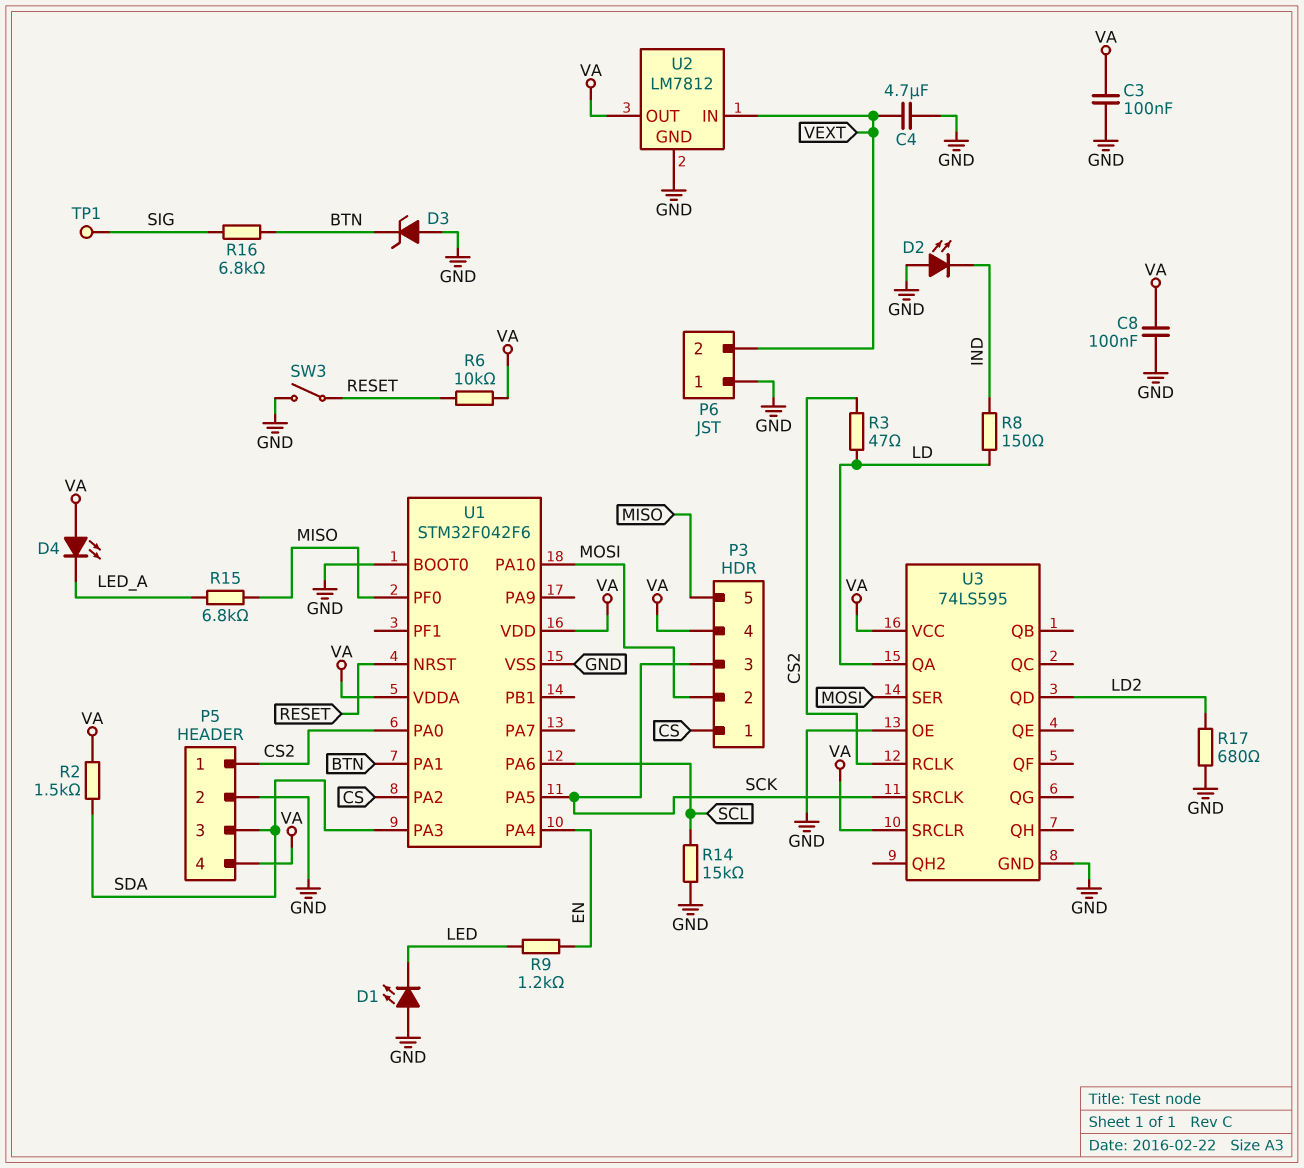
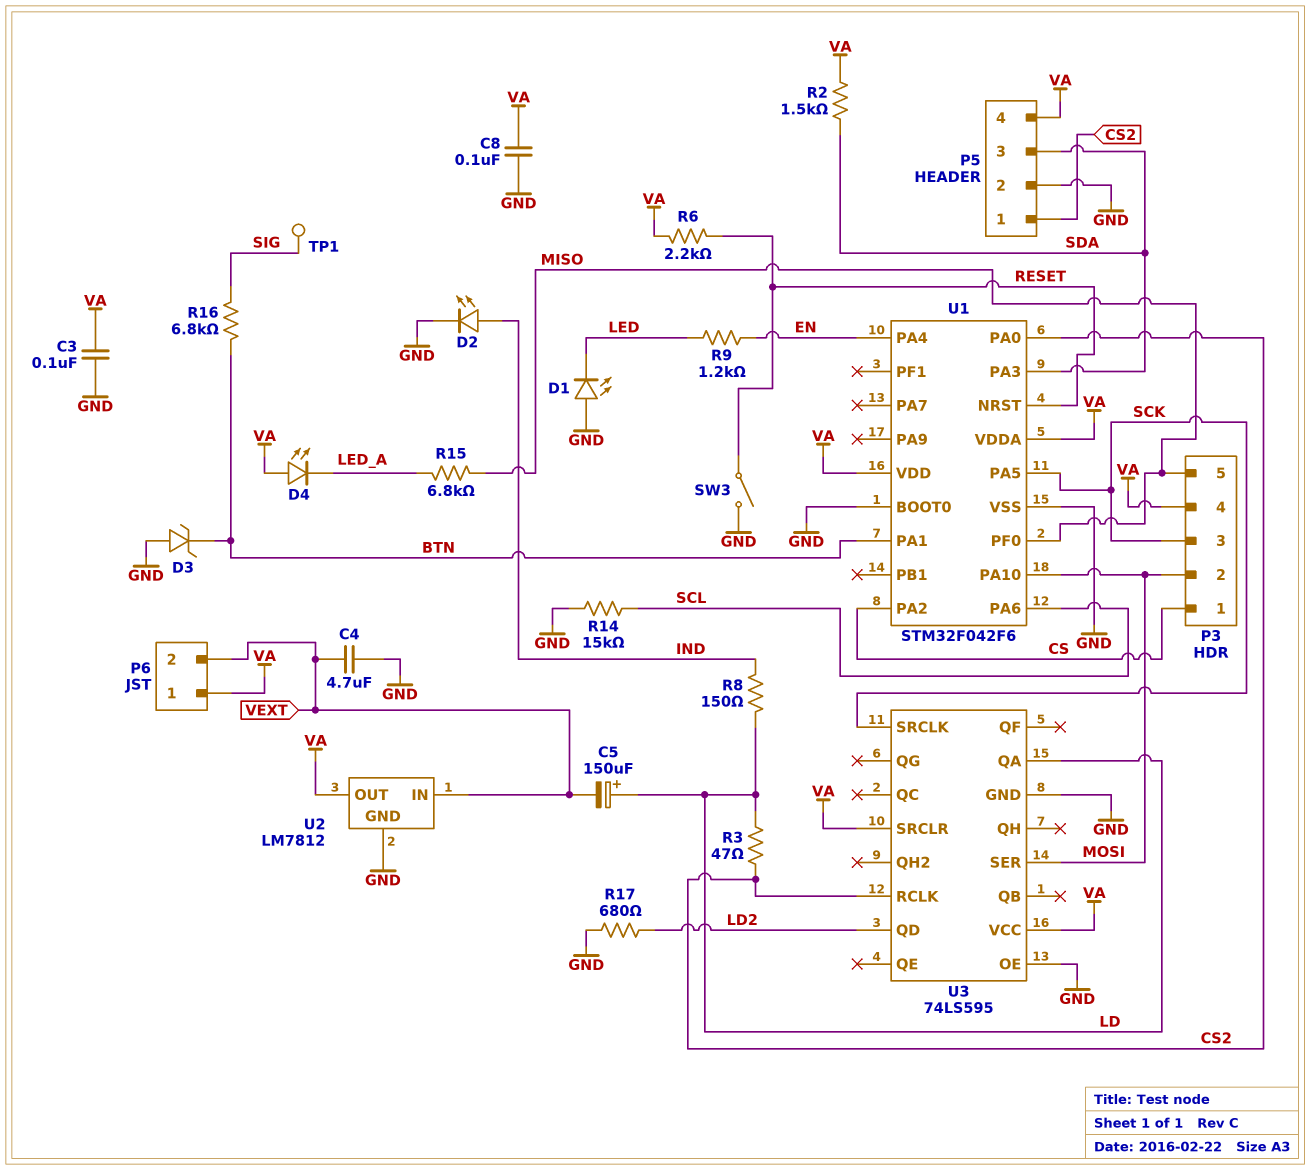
C5: none -> 150uF (plus LD, minus VEXT)
D2: LED (A GND, K IND) -> LED (A IND, K GND)
P6 pin 1: GND -> VA
R6: 10k (RESET, VA) -> 2.2k (RESET, VA)

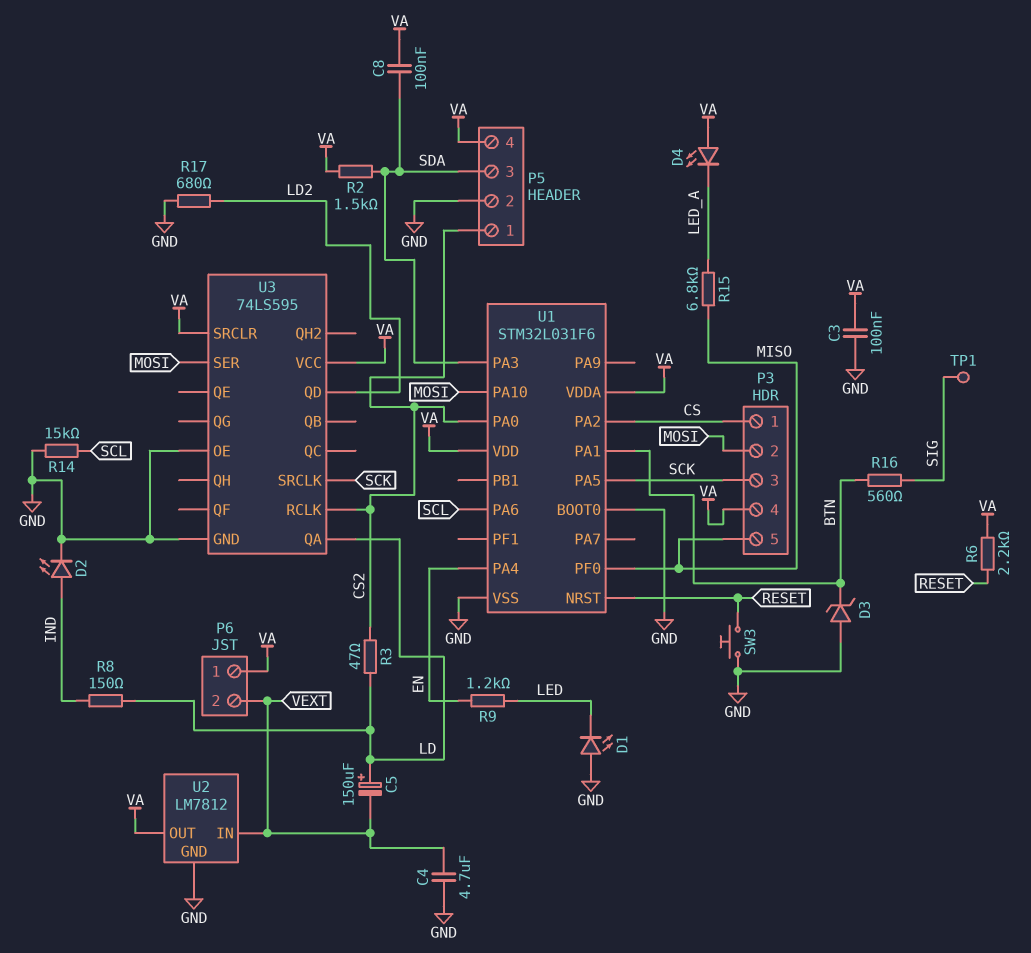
C8: 100nF (GND, VA) -> 100nF (SDA, VA)
R16: 6.8k (BTN, SIG) -> 560 (BTN, SIG)
SW3: switch (GND, RESET) -> button (GND, RESET)
U1: STM32F042F6 -> STM32L031F6

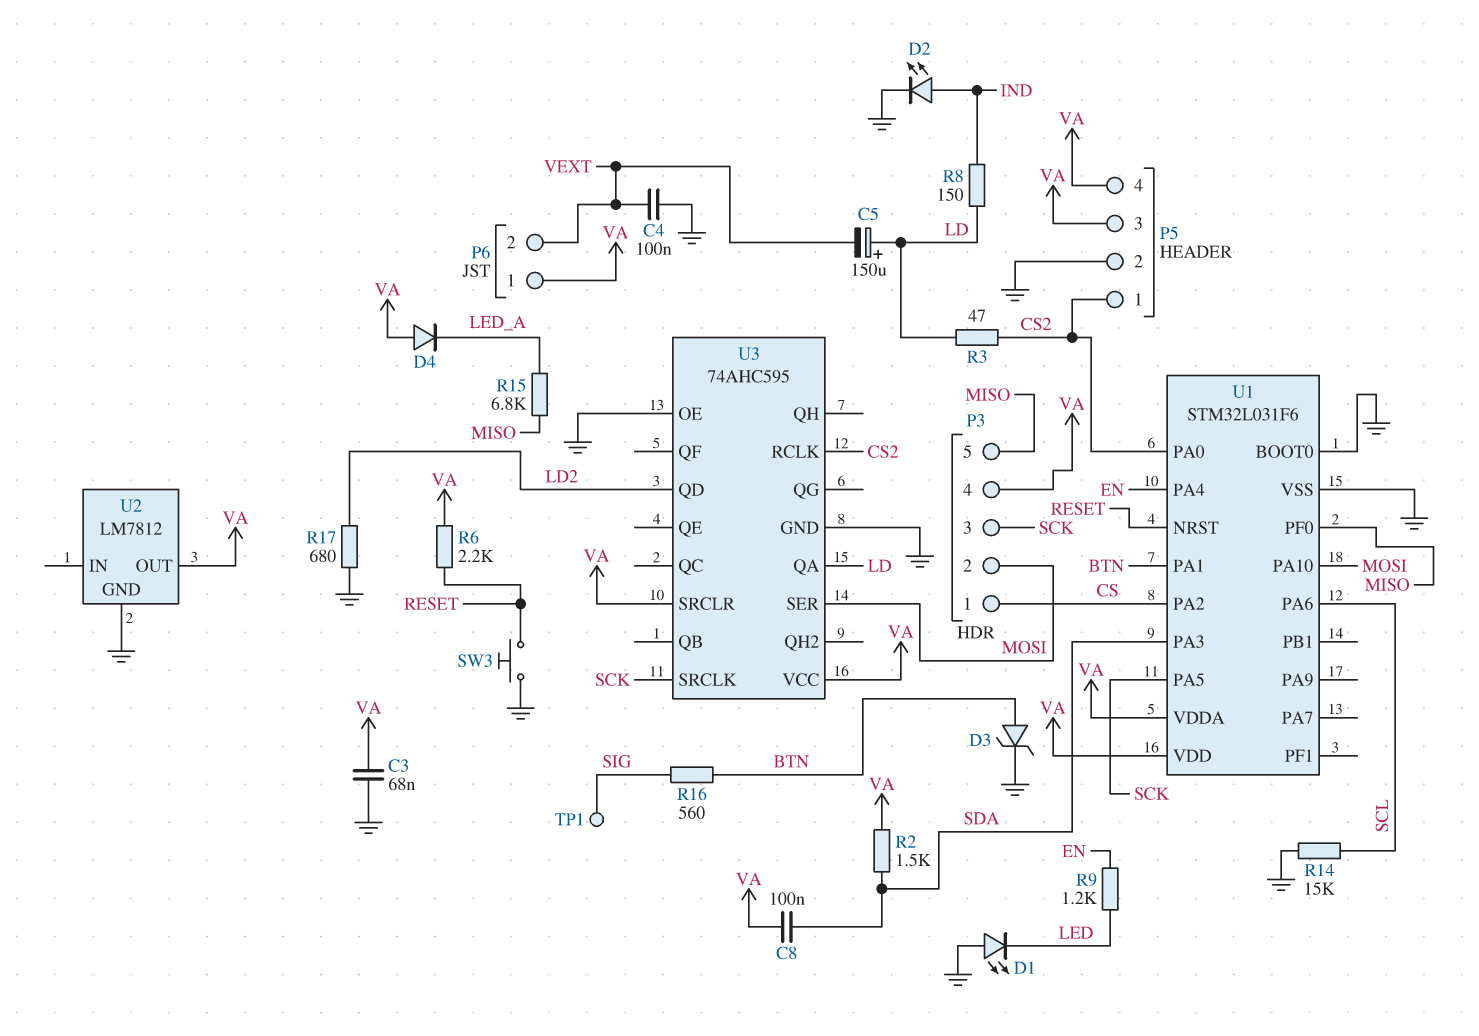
C3: 100nF (GND, VA) -> 68nF (GND, VA)
C4: 4.7uF (GND, VEXT) -> 100nF (GND, VEXT)
D3: zener (A GND, K BTN) -> zener (A BTN, K GND)
D4: LED (A VA, K LED_A) -> diode (A VA, K LED_A)
P5 pin 3: SDA -> VA
U2 pin IN: VEXT -> none
U3: 74LS595 -> 74AHC595

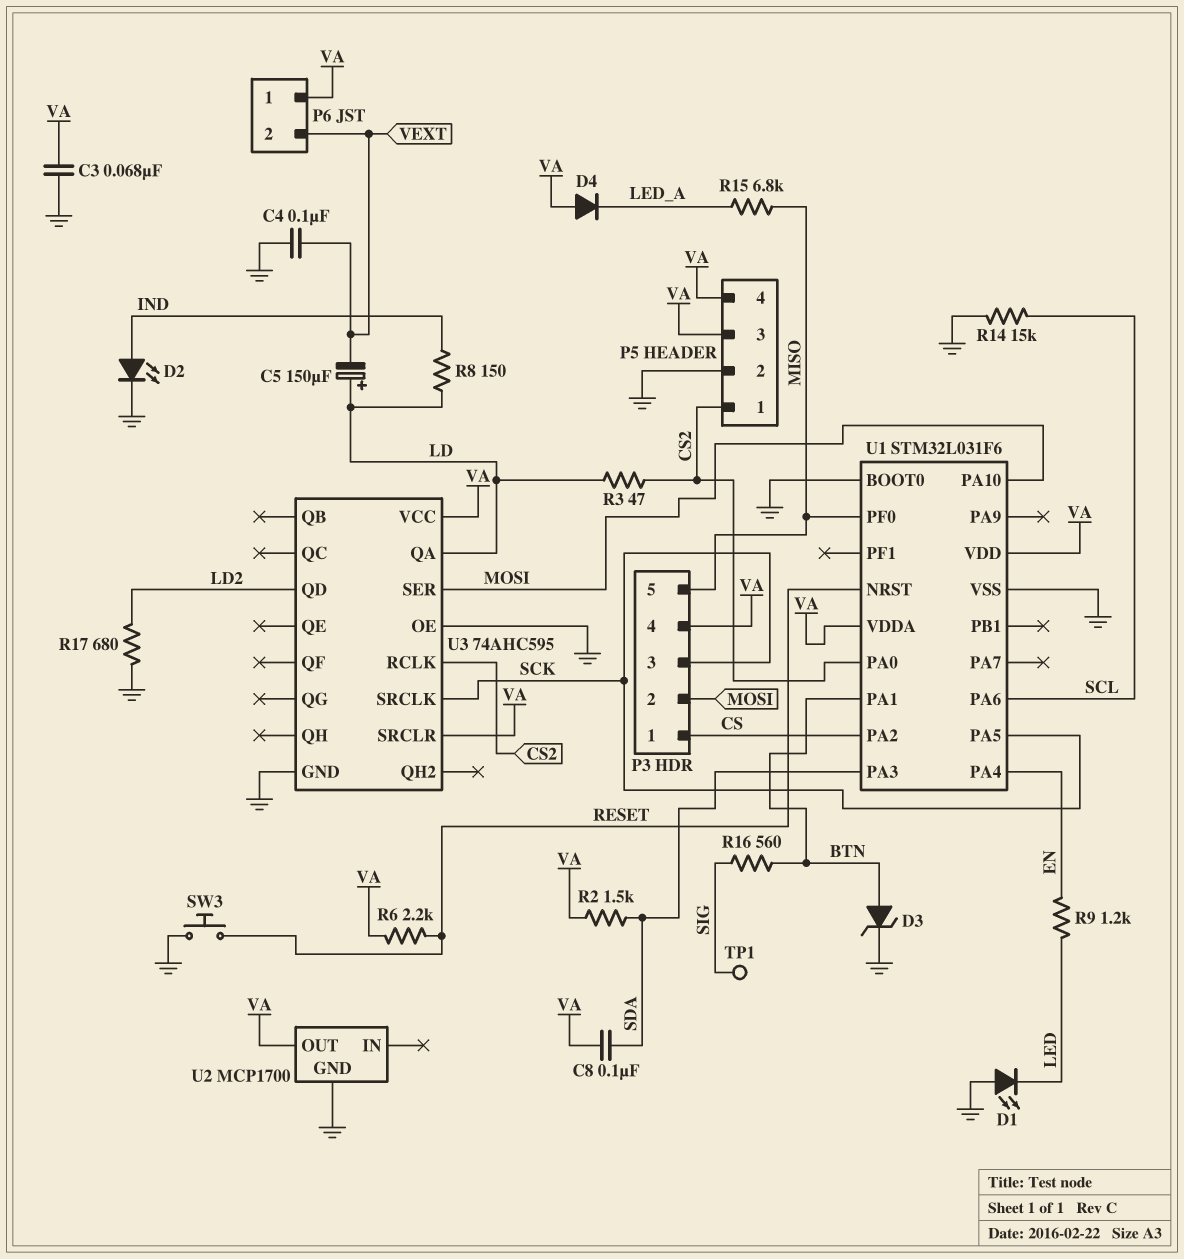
U2: LM7812 -> MCP1700

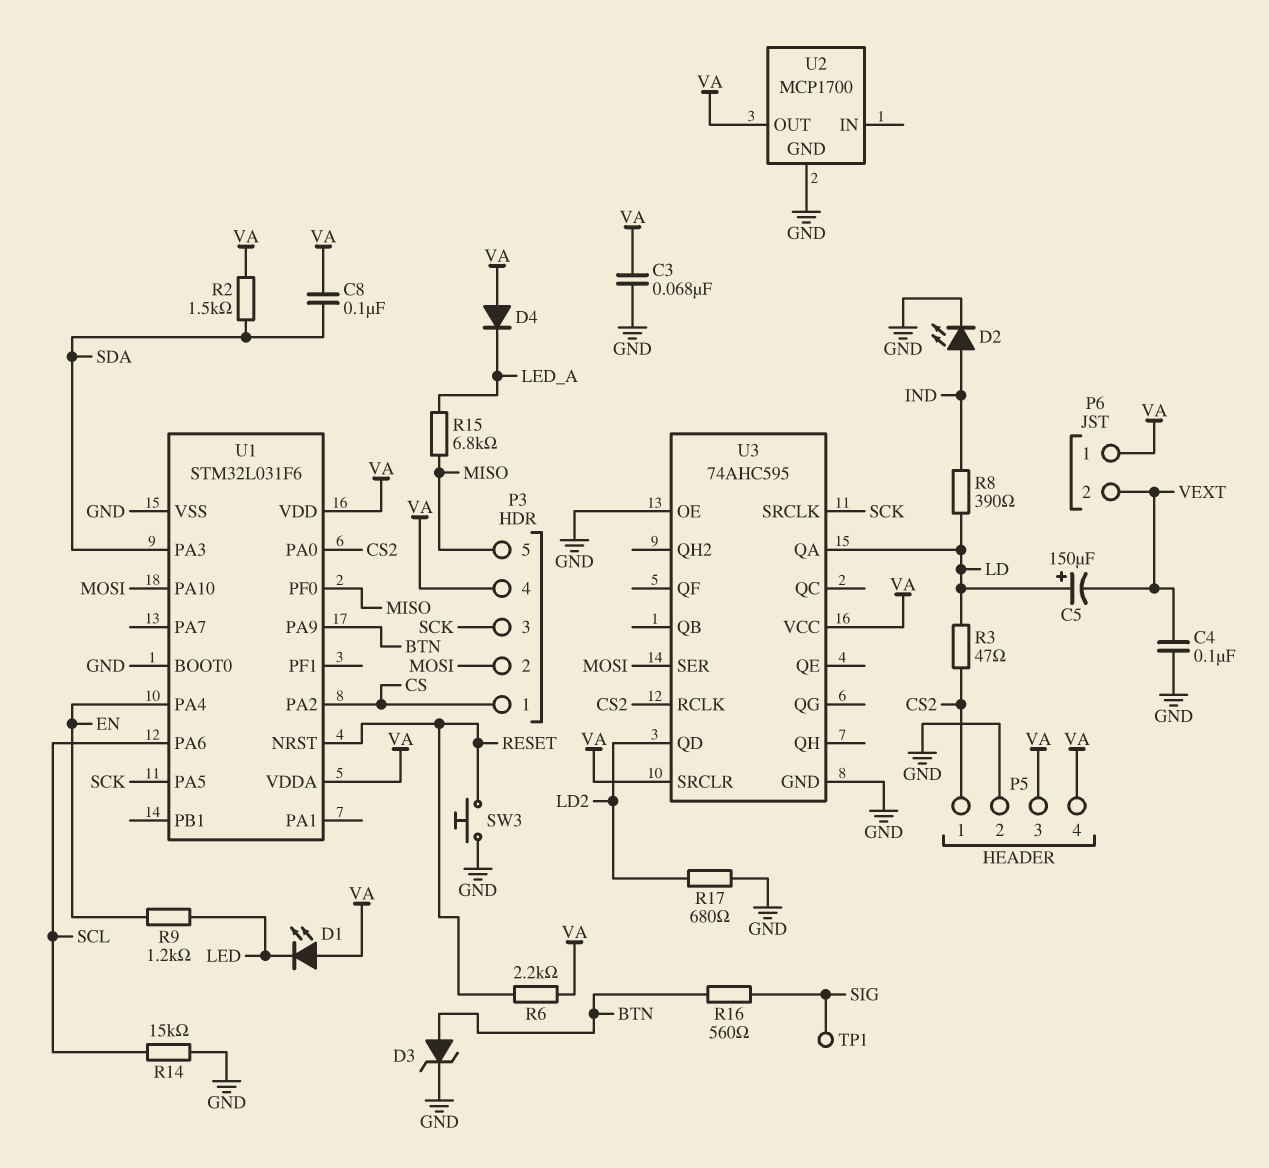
D1: LED (A GND, K LED) -> LED (A VA, K LED)
R8: 150 (IND, LD) -> 390 (IND, LD)
U1 pin PA1: BTN -> none
U1 pin PA9: none -> BTN

